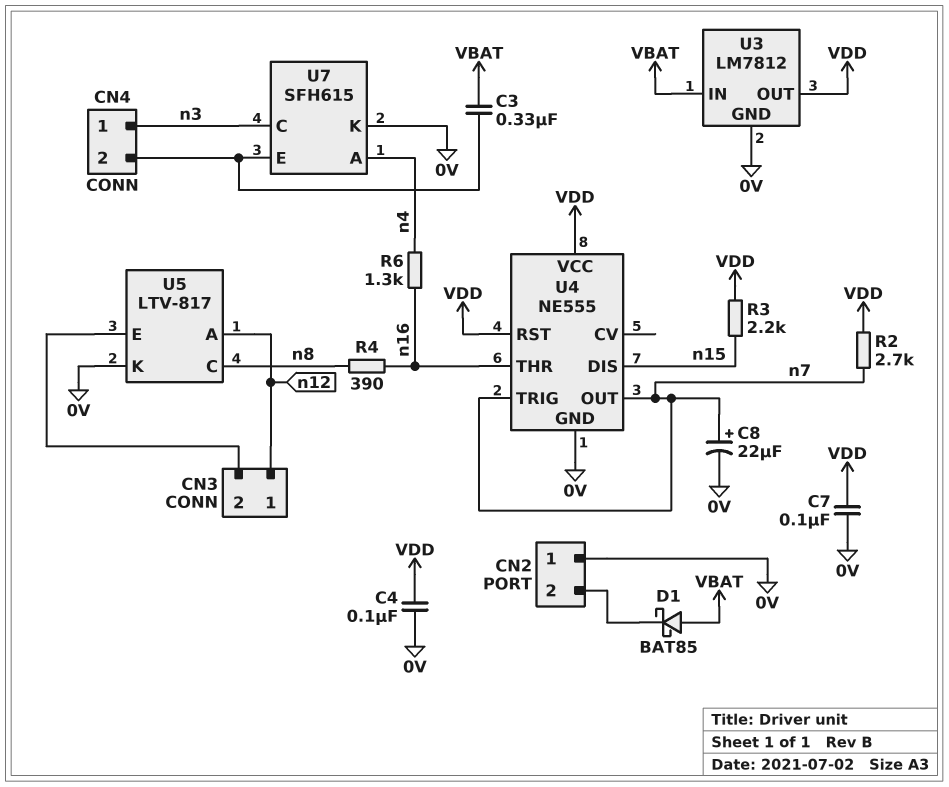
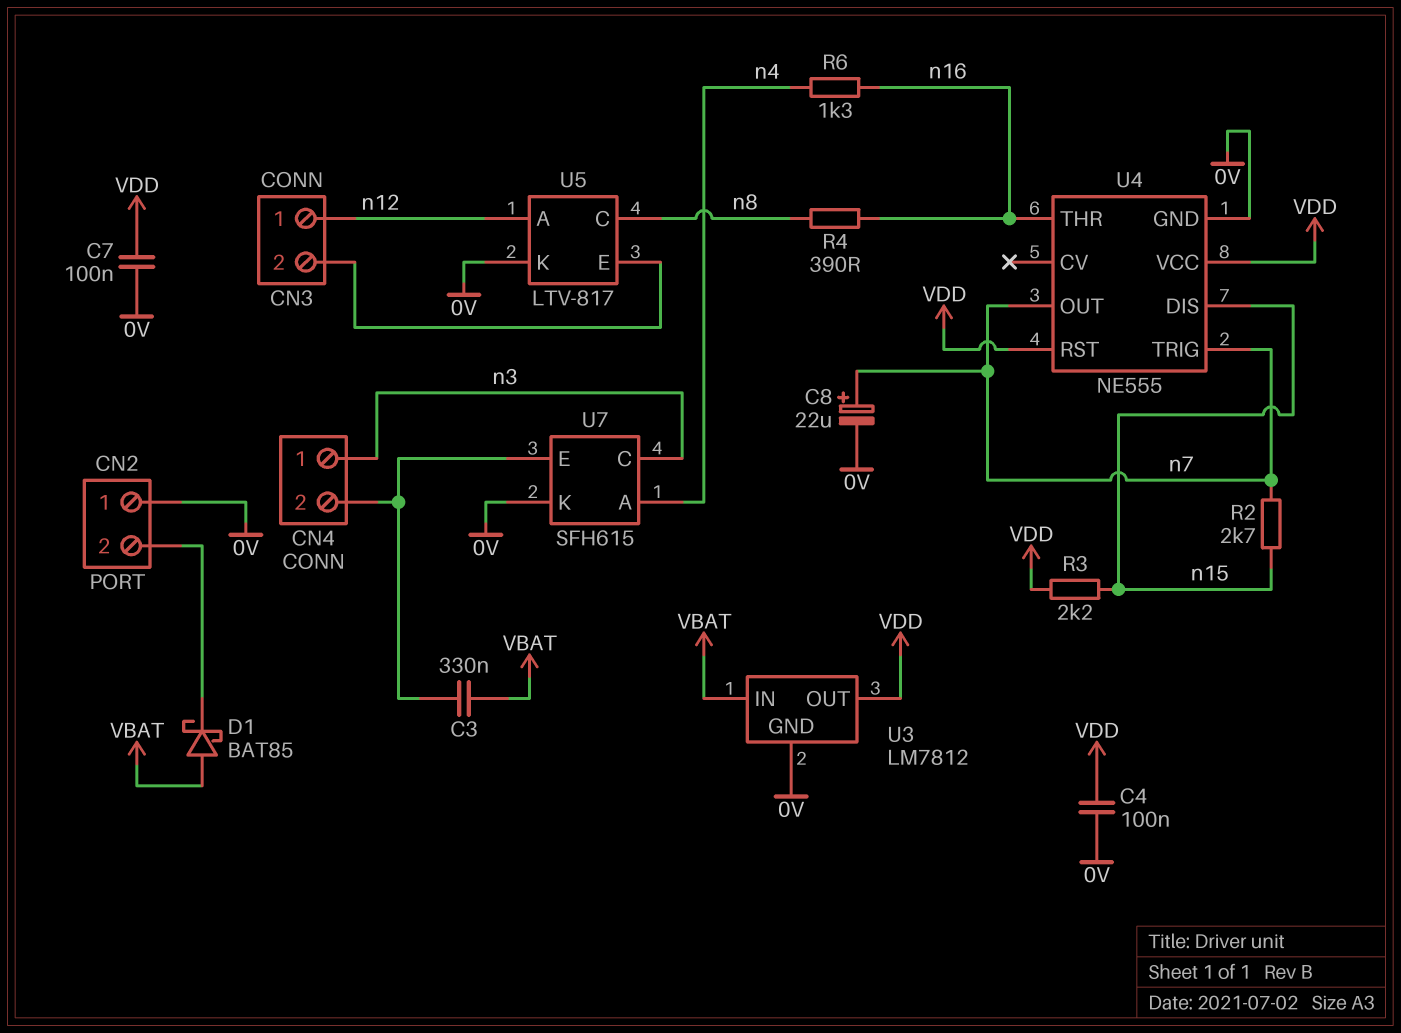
R2: 2.7k (VDD, n7) -> 2.7k (n7, n15)

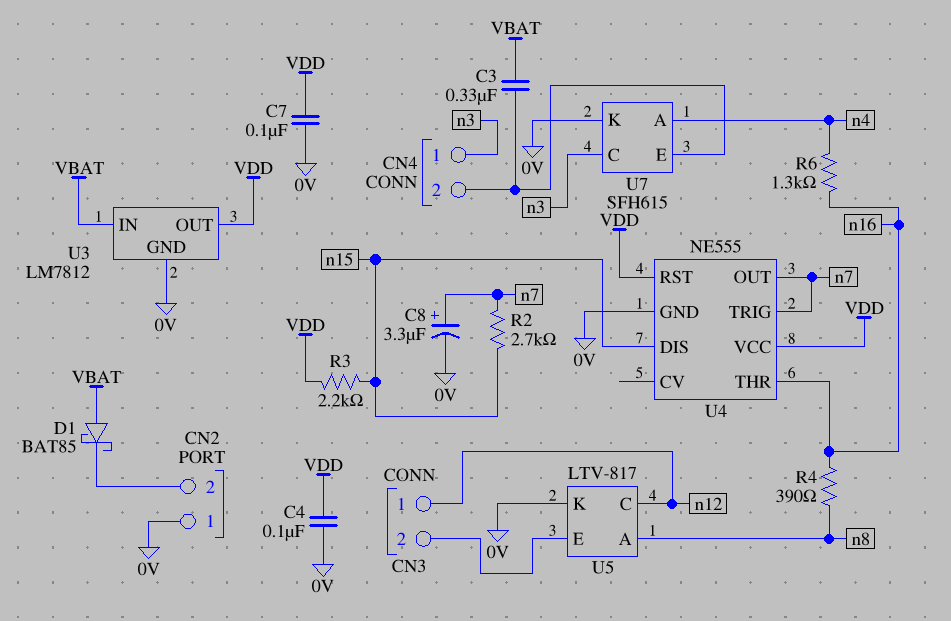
C8: 22uF (plus n7, minus 0V) -> 3.3uF (plus n7, minus 0V)
U5 pin A: n12 -> n8
U5 pin C: n8 -> n12

